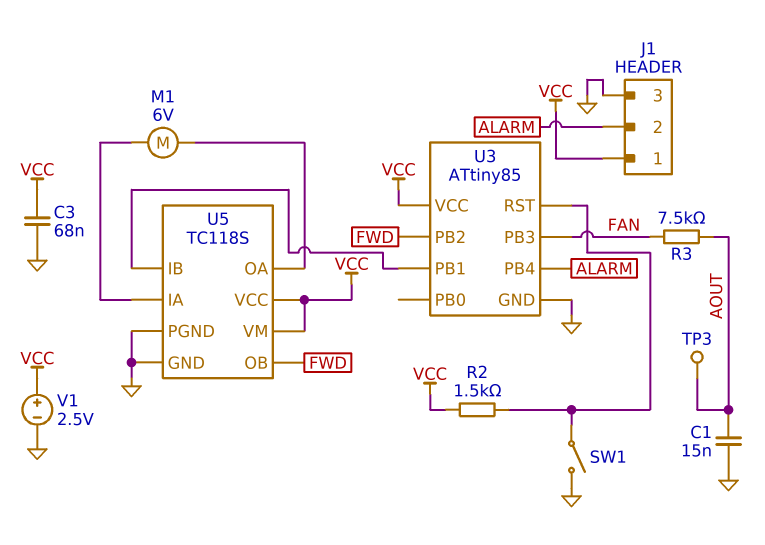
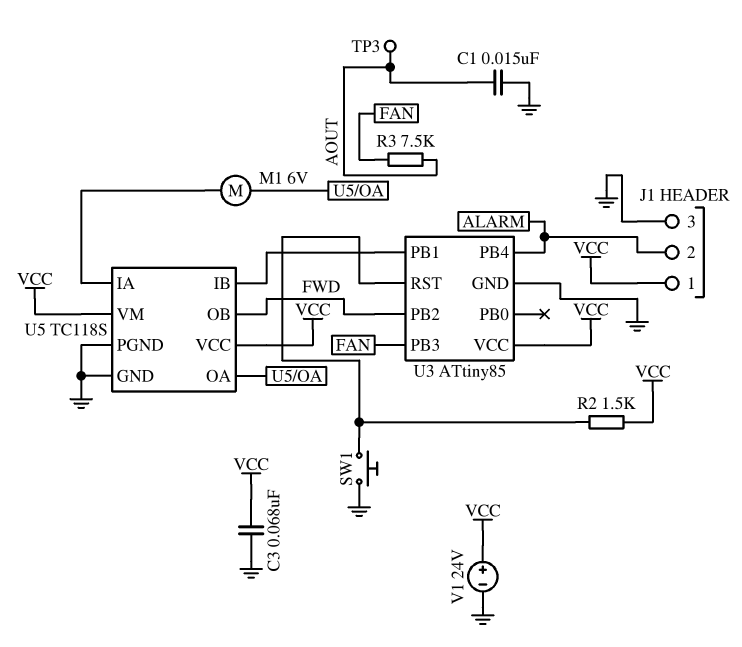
SW1: switch (GND, U3/RST) -> button (GND, U3/RST)
V1: 2.5V (plus VCC, minus GND) -> 24V (plus VCC, minus GND)

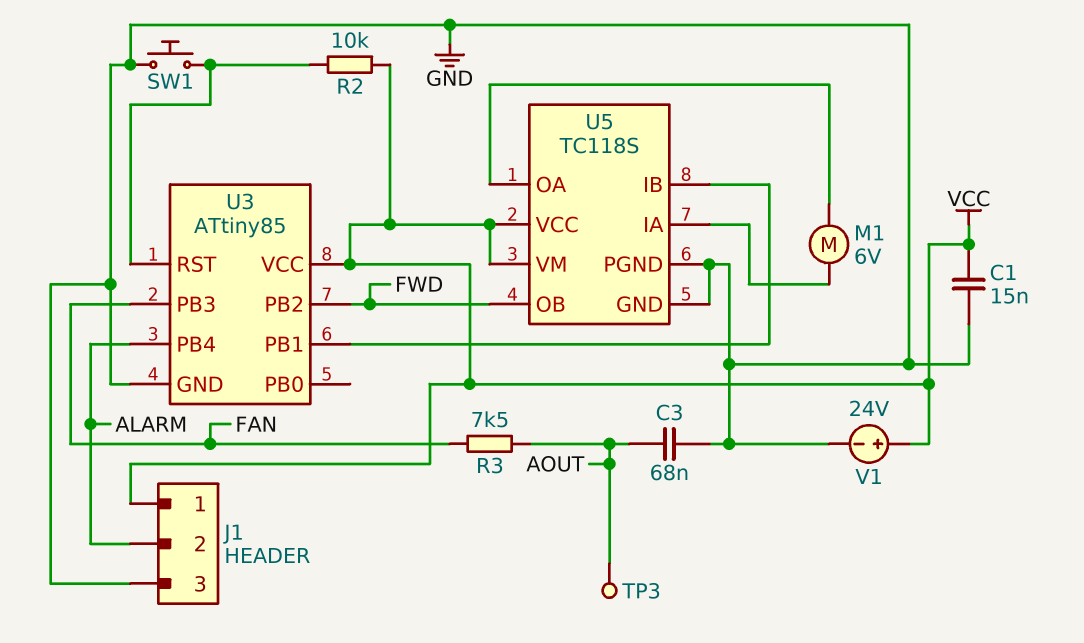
C1: 15nF (AOUT, GND) -> 15nF (GND, VCC)
C3: 68nF (GND, VCC) -> 68nF (AOUT, GND)
R2: 1.5k (U3/RST, VCC) -> 10k (U3/RST, VCC)

